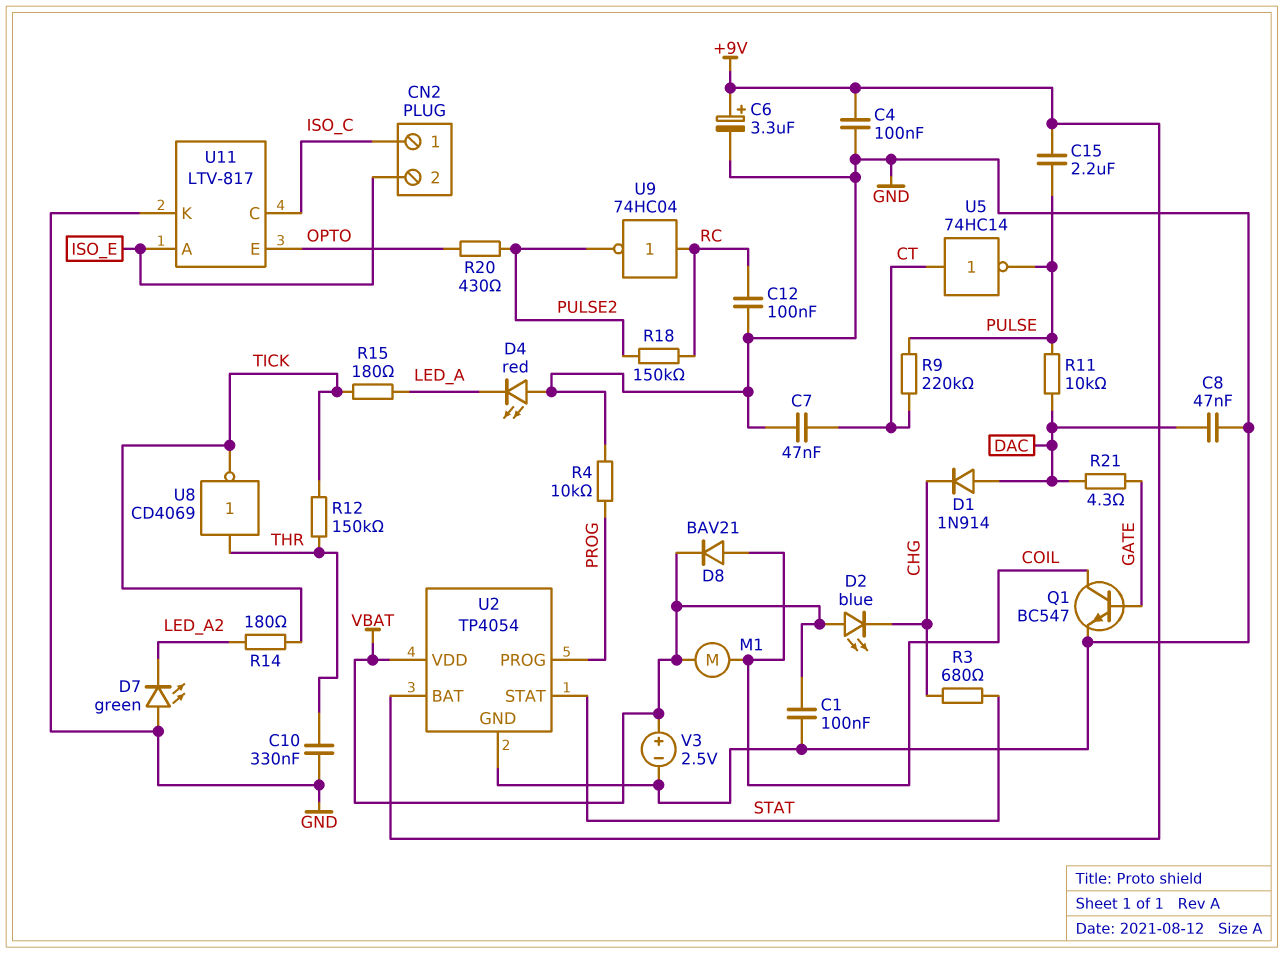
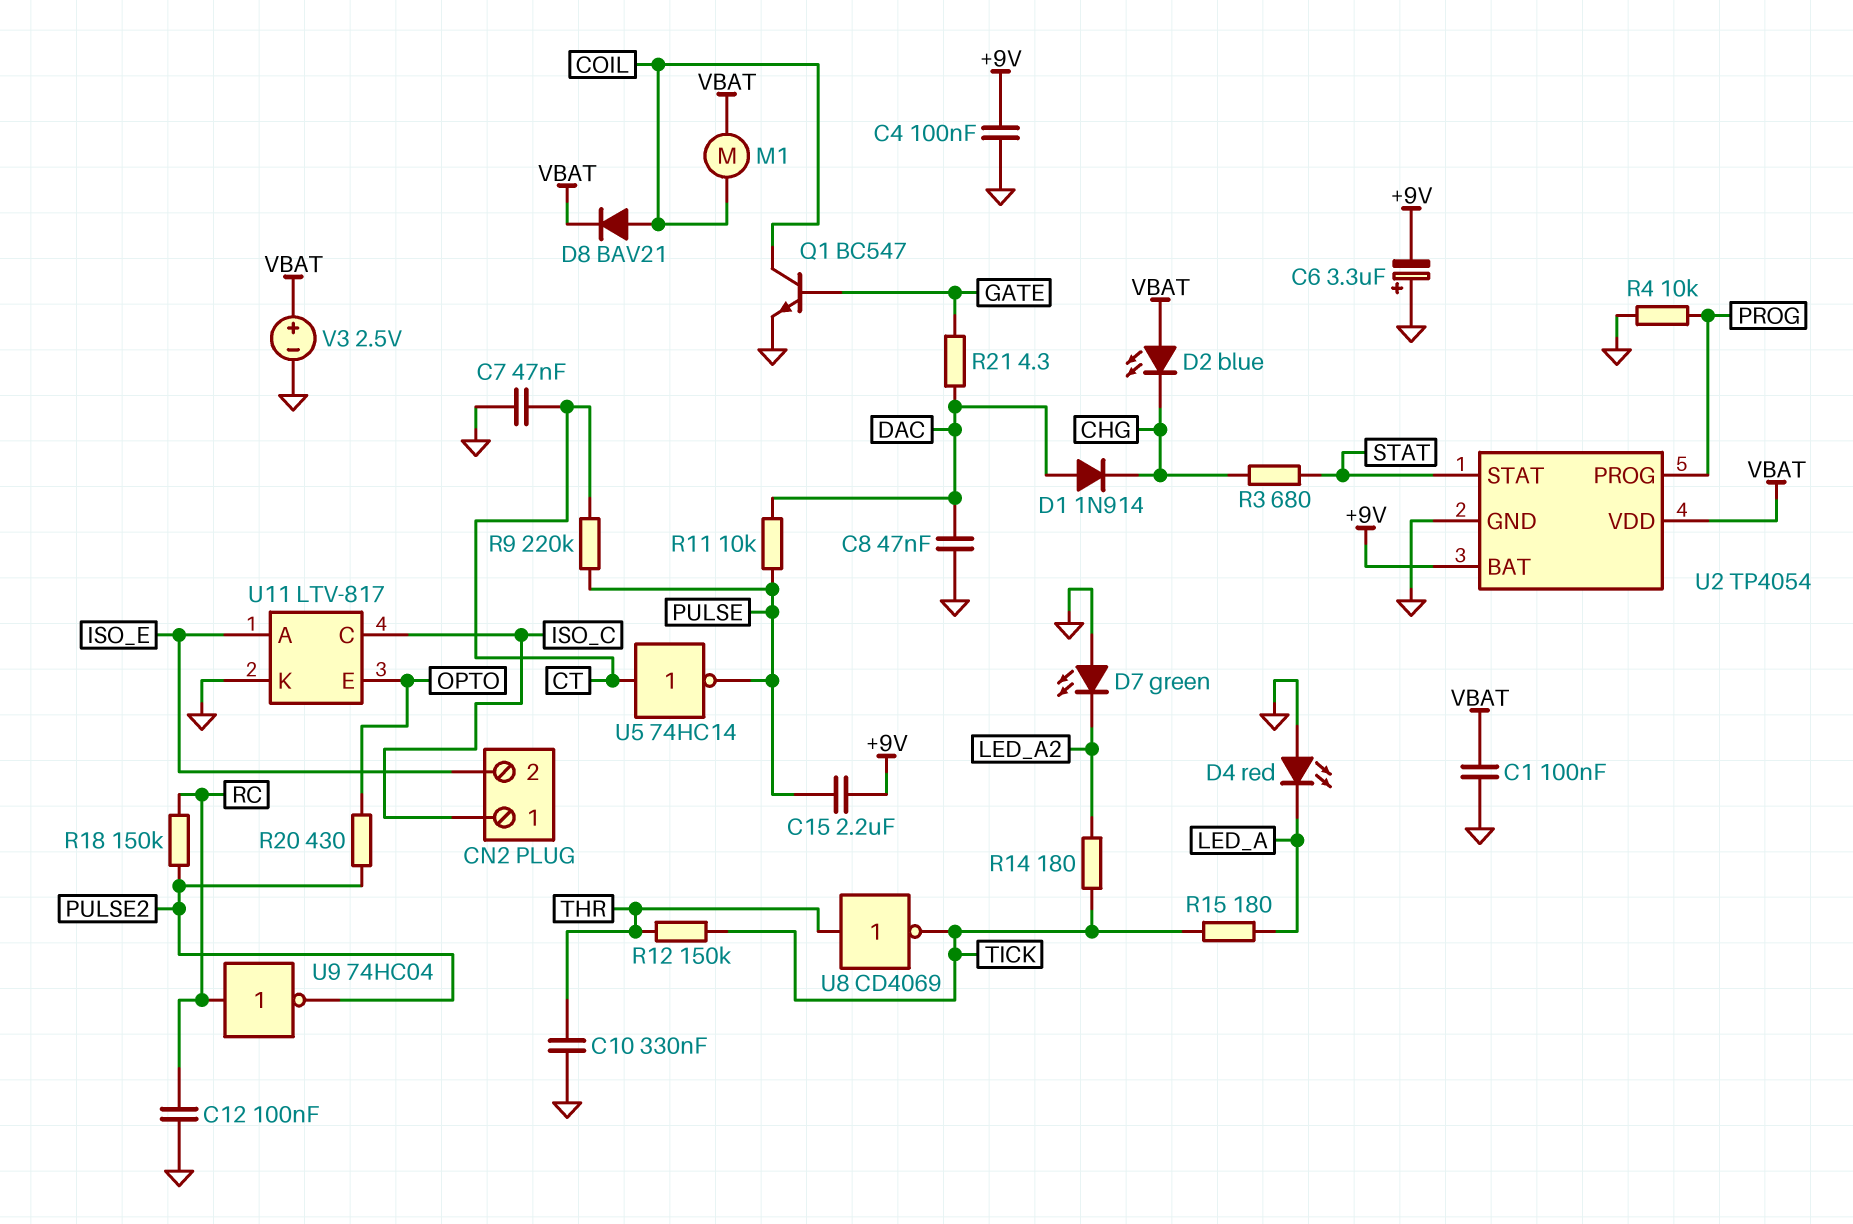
C6: 3.3uF (plus +9V, minus GND) -> 3.3uF (plus GND, minus +9V)

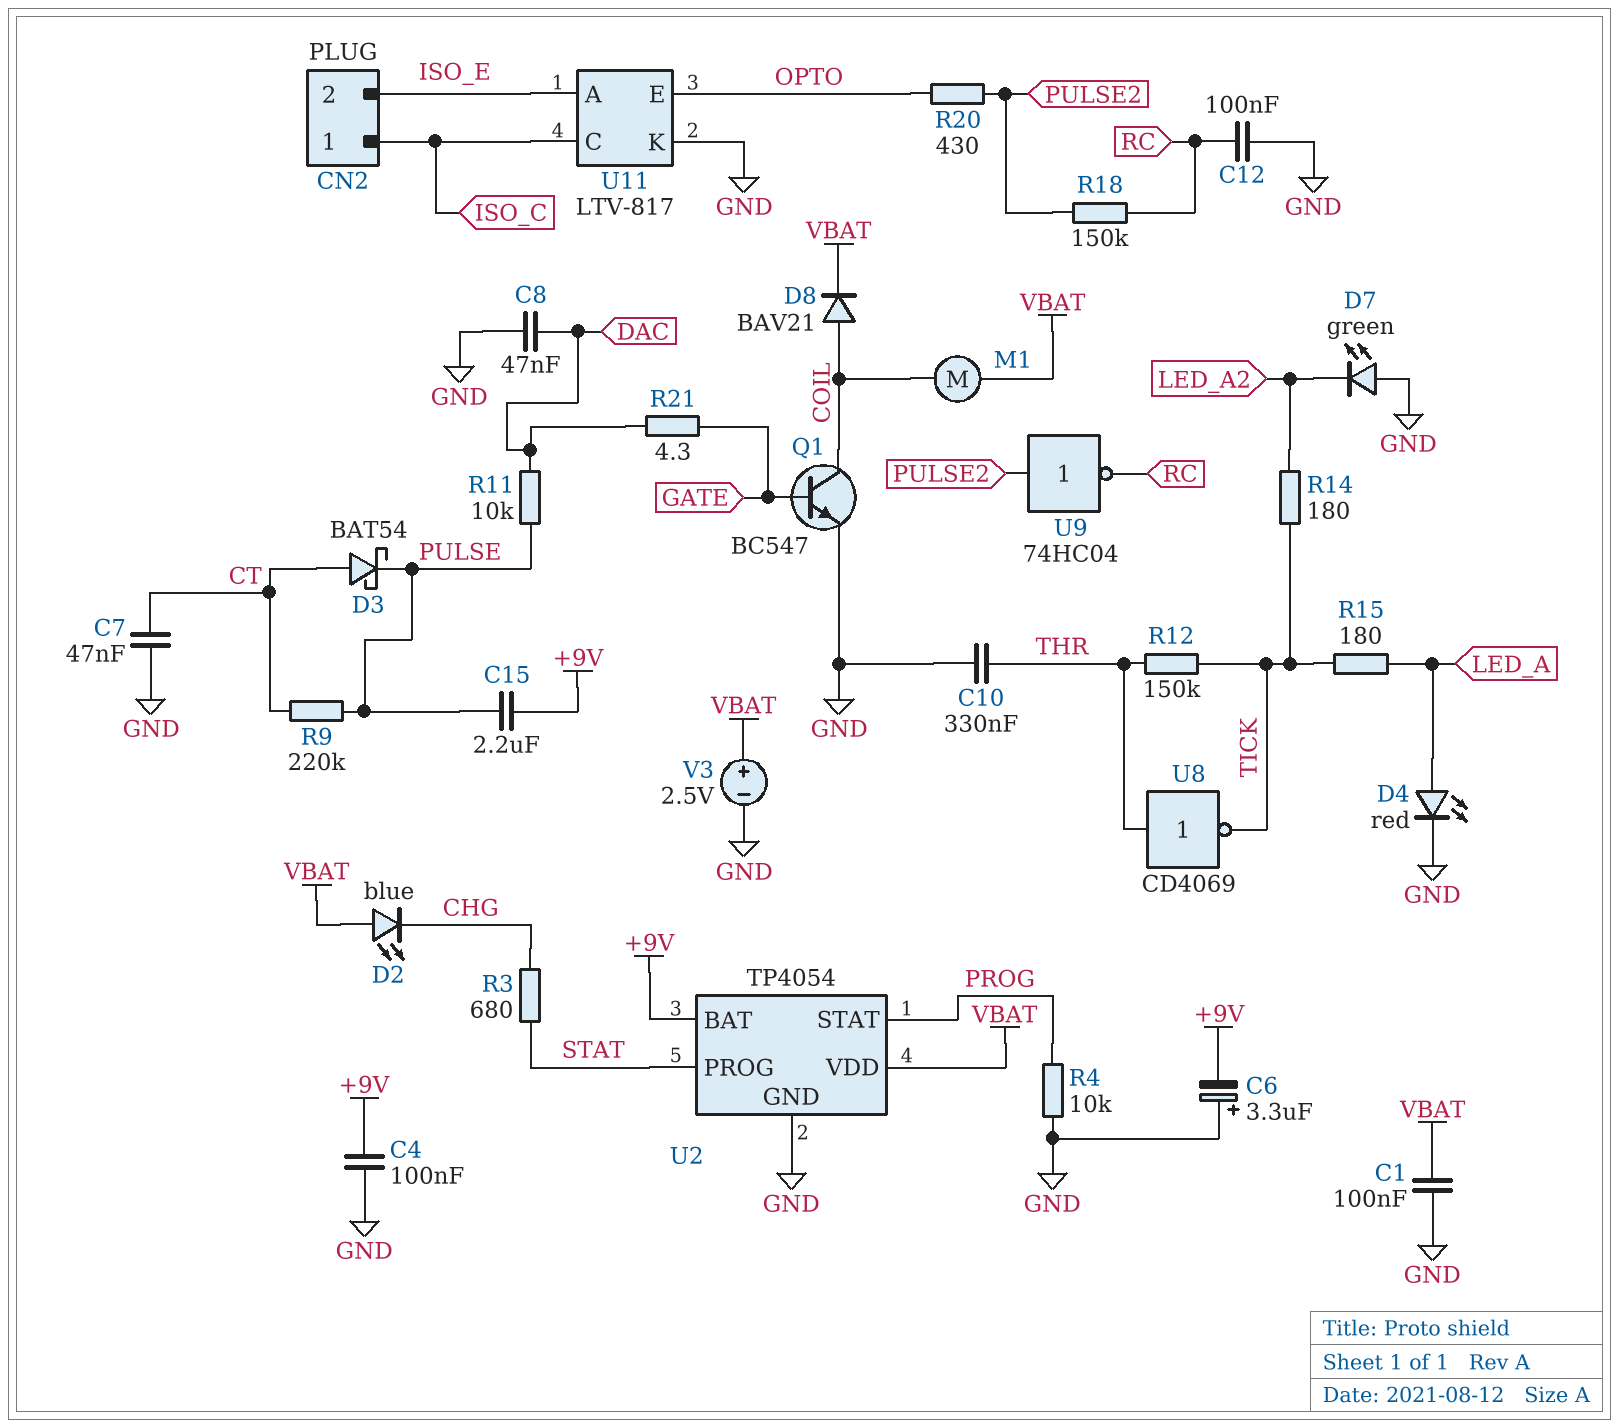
D1: diode 1N914 (A DAC, K CHG) -> none
D3: none -> schottky BAT54 (A CT, K PULSE)
D4: LED red (A GND, K LED_A) -> LED red (A LED_A, K GND)
U2 pin PROG: PROG -> STAT
U2 pin STAT: STAT -> PROG
U5: NOT 74HC14 (in CT, out PULSE) -> none
U9: NOT 74HC04 (in RC, out PULSE2) -> NOT 74HC04 (in PULSE2, out RC)

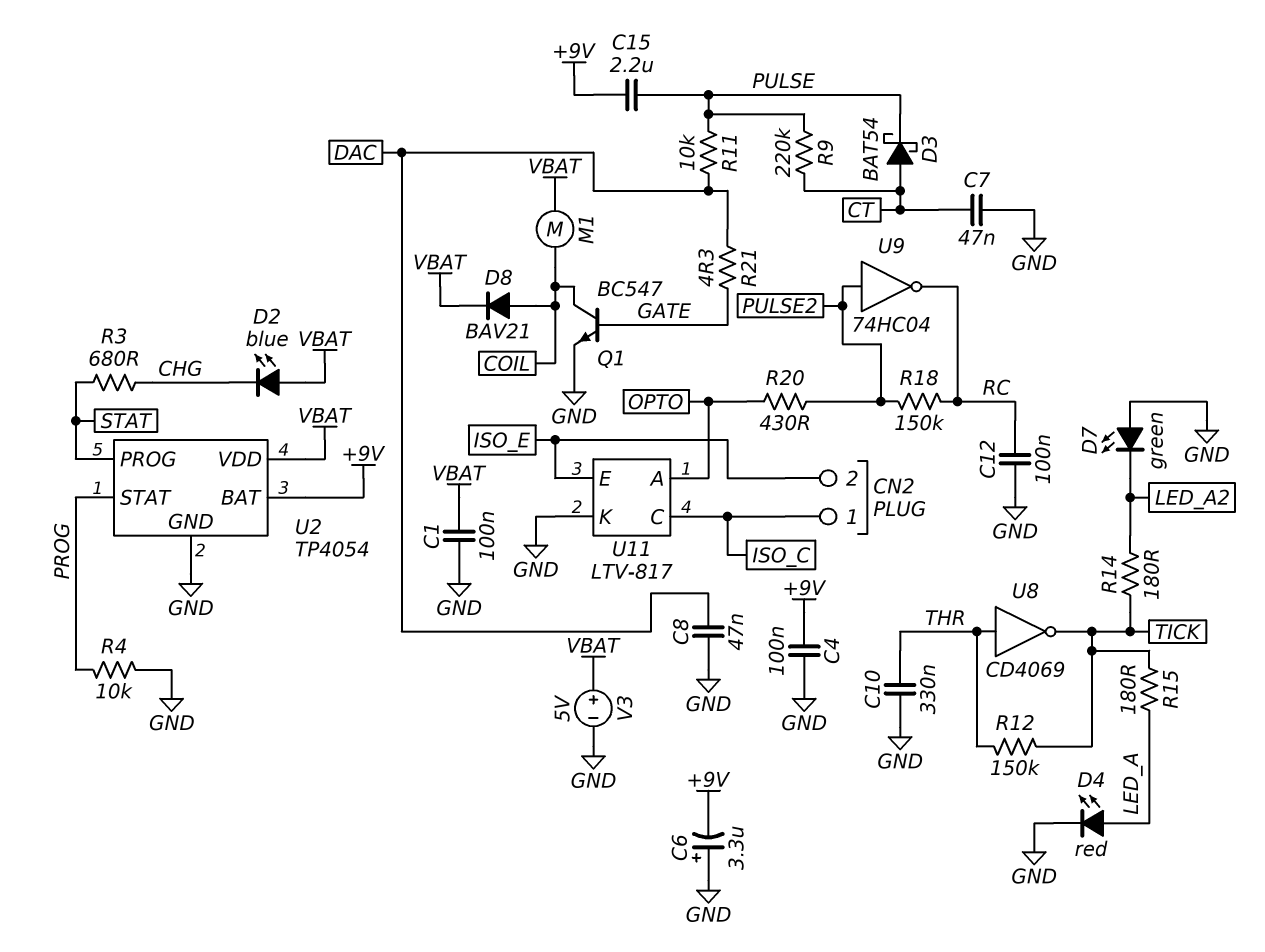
U11 pin A: ISO_E -> OPTO
U11 pin E: OPTO -> ISO_E
V3: 2.5V (plus VBAT, minus GND) -> 5V (plus VBAT, minus GND)

